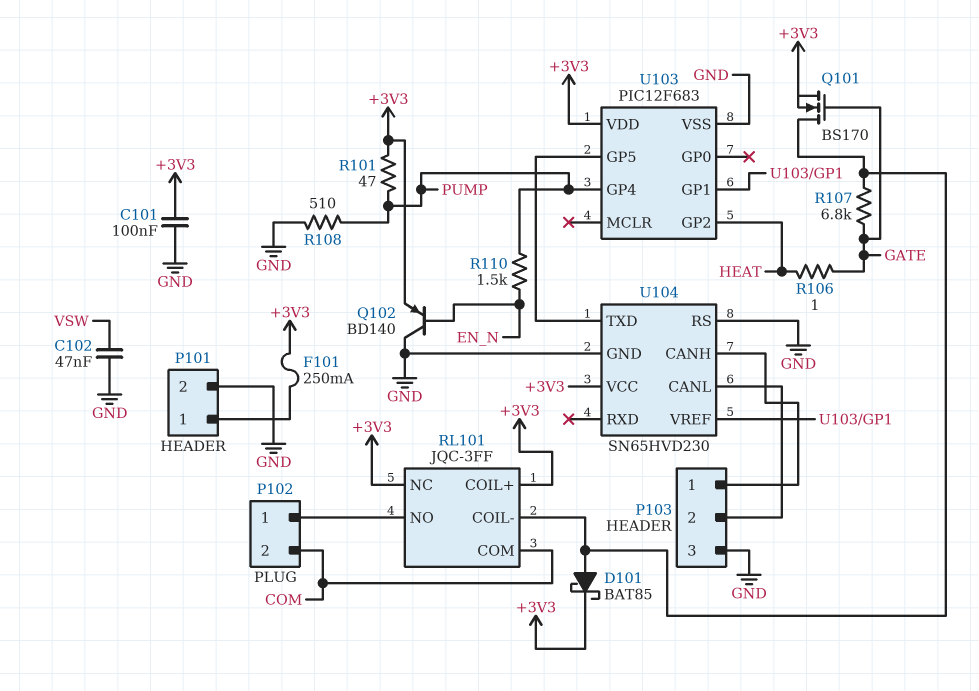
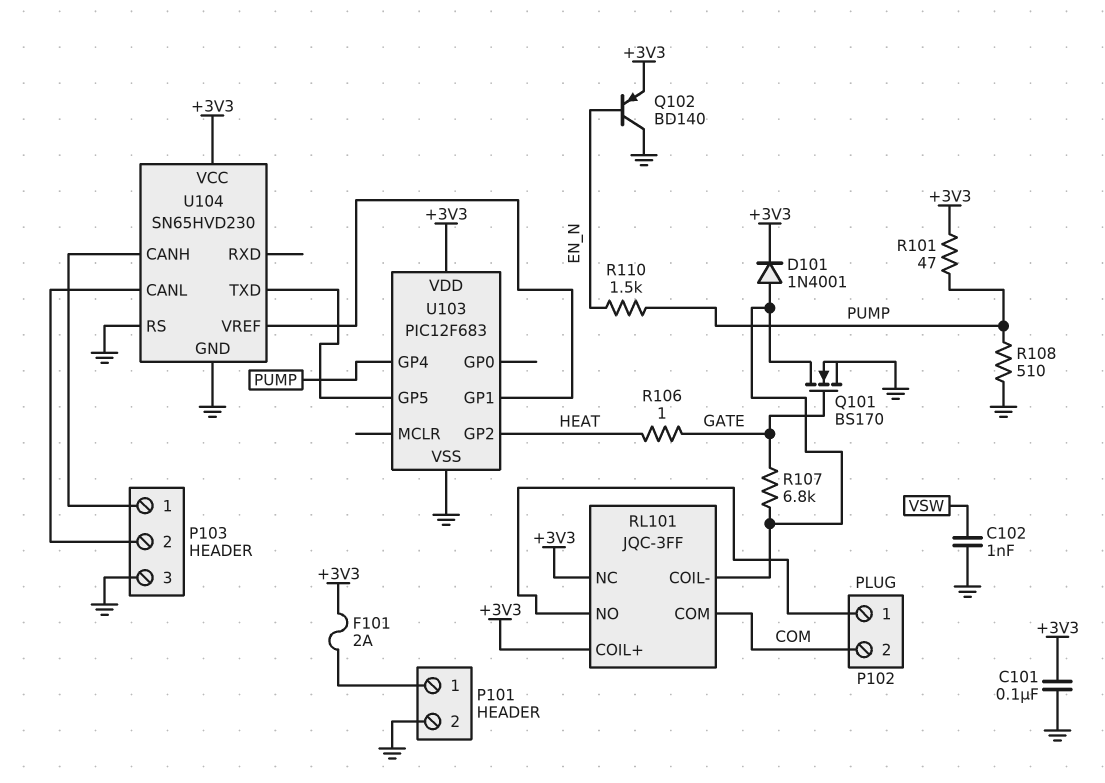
C102: 47nF (GND, VSW) -> 1nF (GND, VSW)
D101: schottky BAT85 (A RL101/COIL-, K +3V3) -> diode 1N4001 (A RL101/COIL-, K +3V3)
F101: 250mA (+3V3, P101/1) -> 2A (+3V3, P101/1)
Q101: NMOS BS170 (G GATE, D RL101/COIL-, S +3V3) -> NMOS BS170 (G GATE, D RL101/COIL-, S GND)

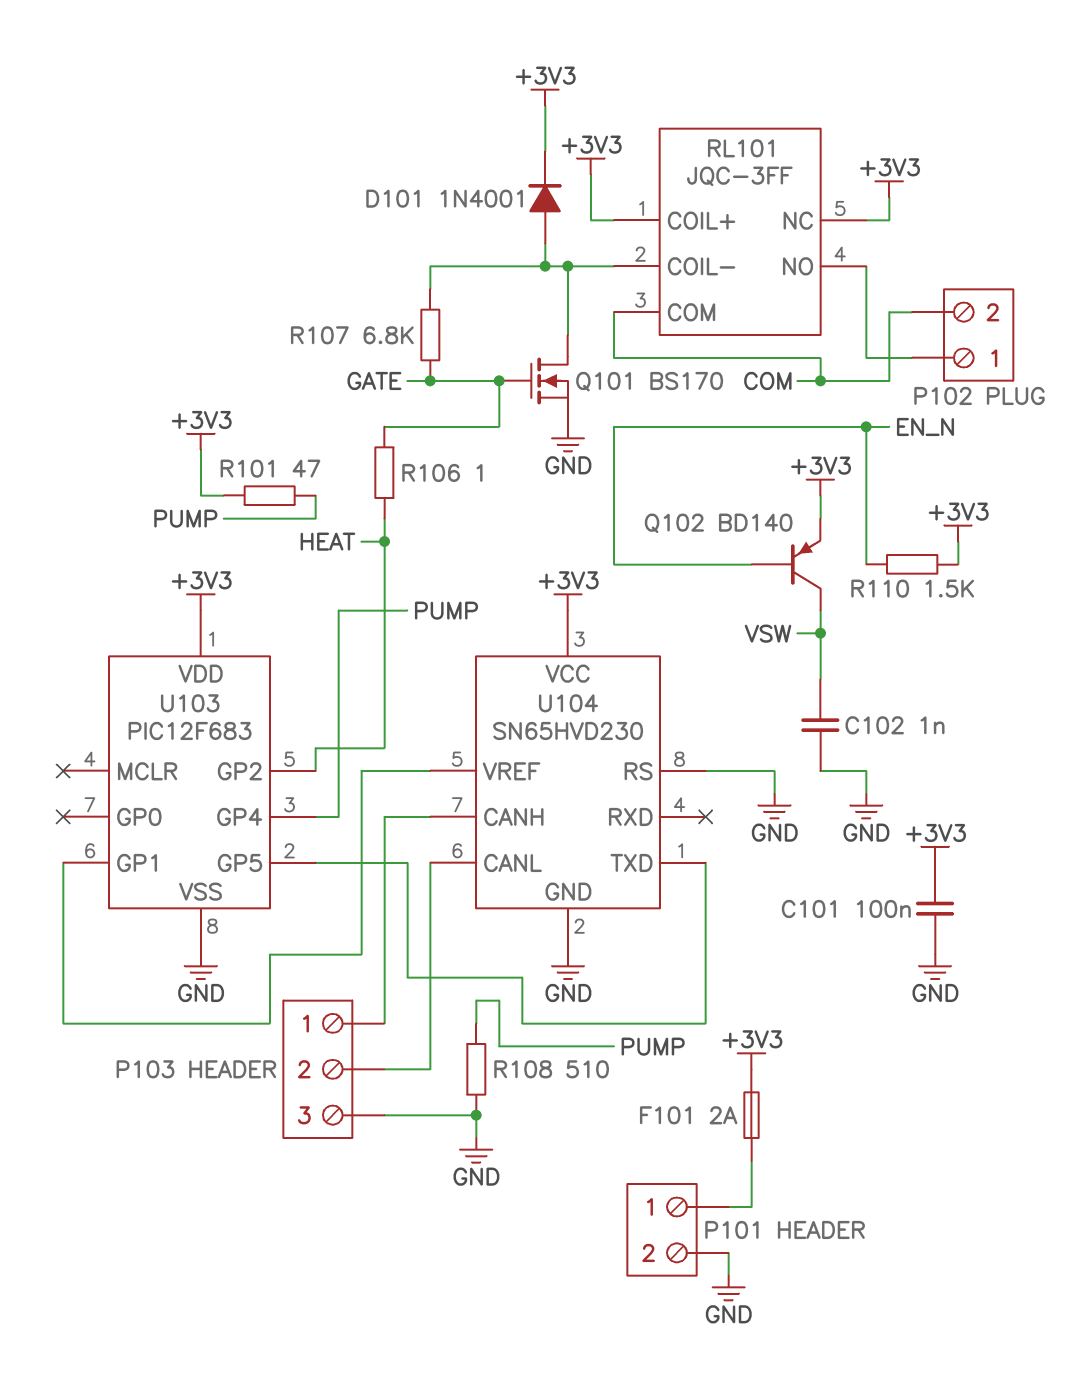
Q102: PNP BD140 (B EN_N, C GND, E +3V3) -> PNP BD140 (B EN_N, C VSW, E +3V3)
R110: 1.5k (EN_N, PUMP) -> 1.5k (+3V3, EN_N)

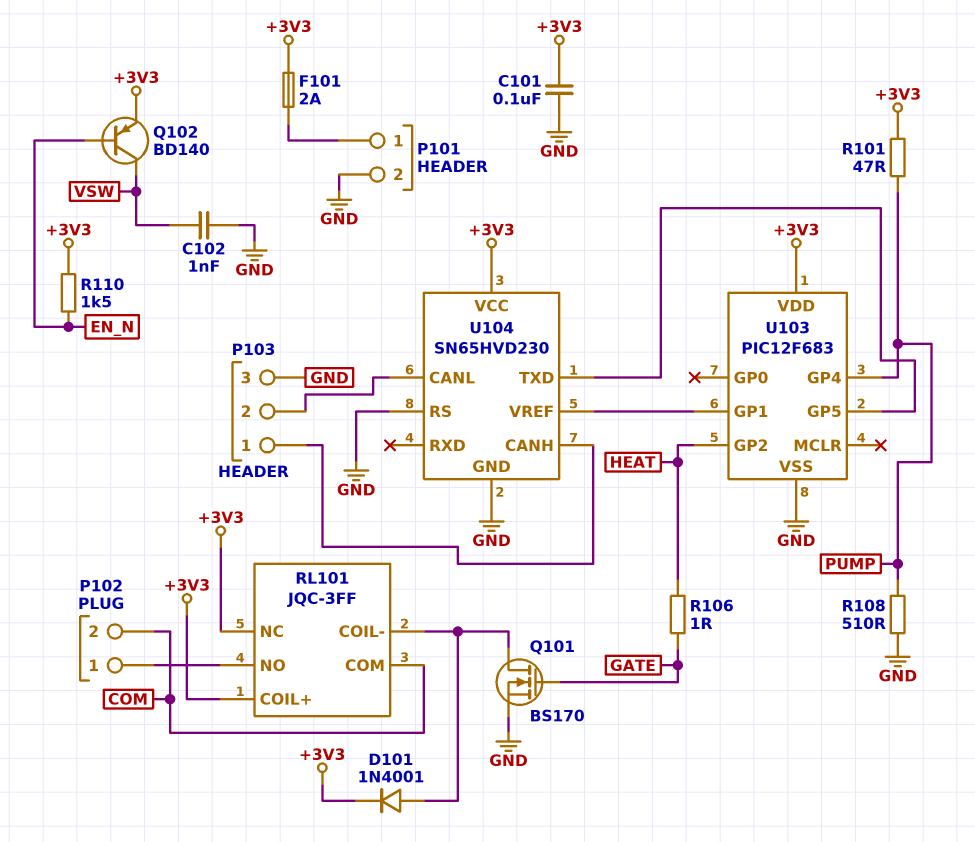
R107: 6.8k (GATE, RL101/COIL-) -> none

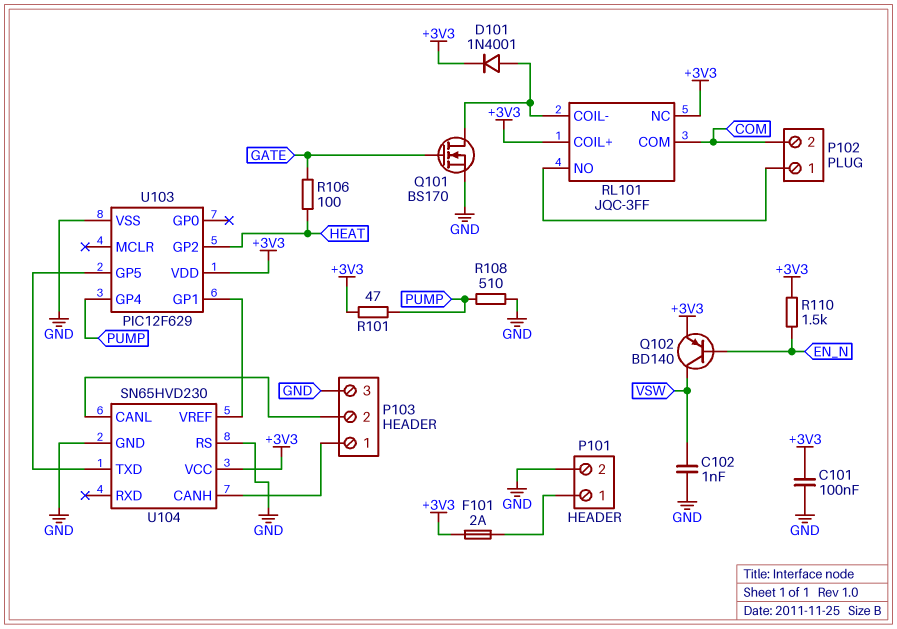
R106: 1 (GATE, HEAT) -> 100 (GATE, HEAT)
U103: PIC12F683 -> PIC12F629

